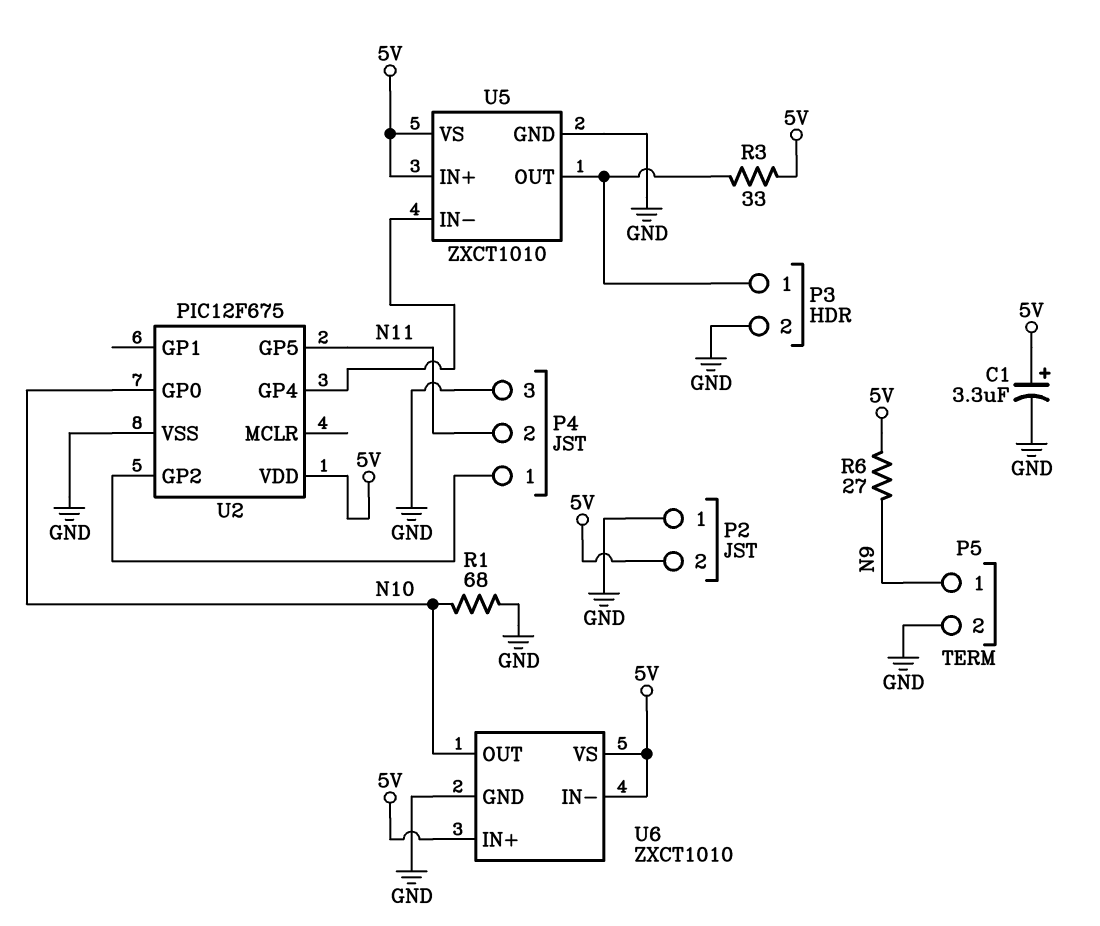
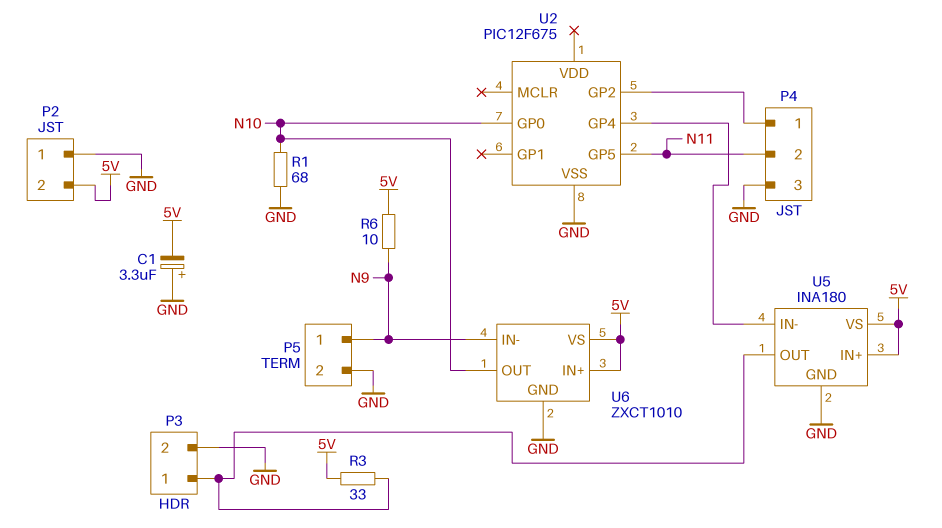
C1: 3.3uF (plus 5V, minus GND) -> 3.3uF (plus GND, minus 5V)
R6: 27 (5V, N9) -> 10 (5V, N9)
U2 pin VDD: 5V -> none
U5: ZXCT1010 -> INA180
U6 pin IN-: 5V -> N9

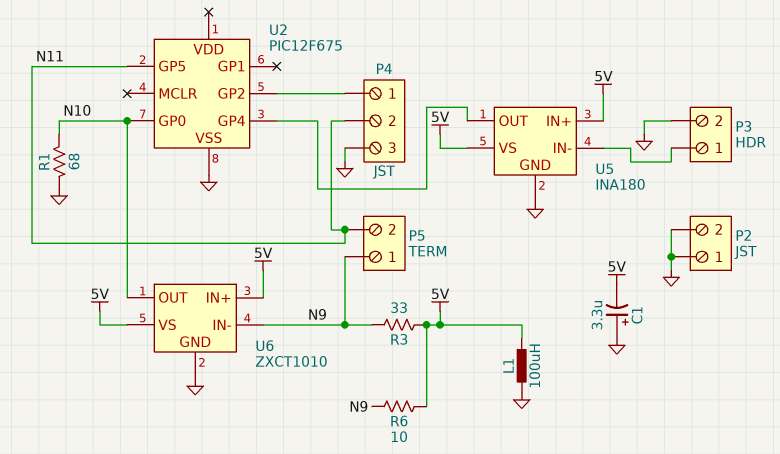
L1: none -> 100uH (5V, GND)
P2 pin 2: 5V -> GND
P5 pin 2: GND -> N11
R3: 33 (5V, P3/1) -> 33 (5V, N9)
U5 pin IN-: U2/GP4 -> P3/1
U5 pin OUT: P3/1 -> U2/GP4

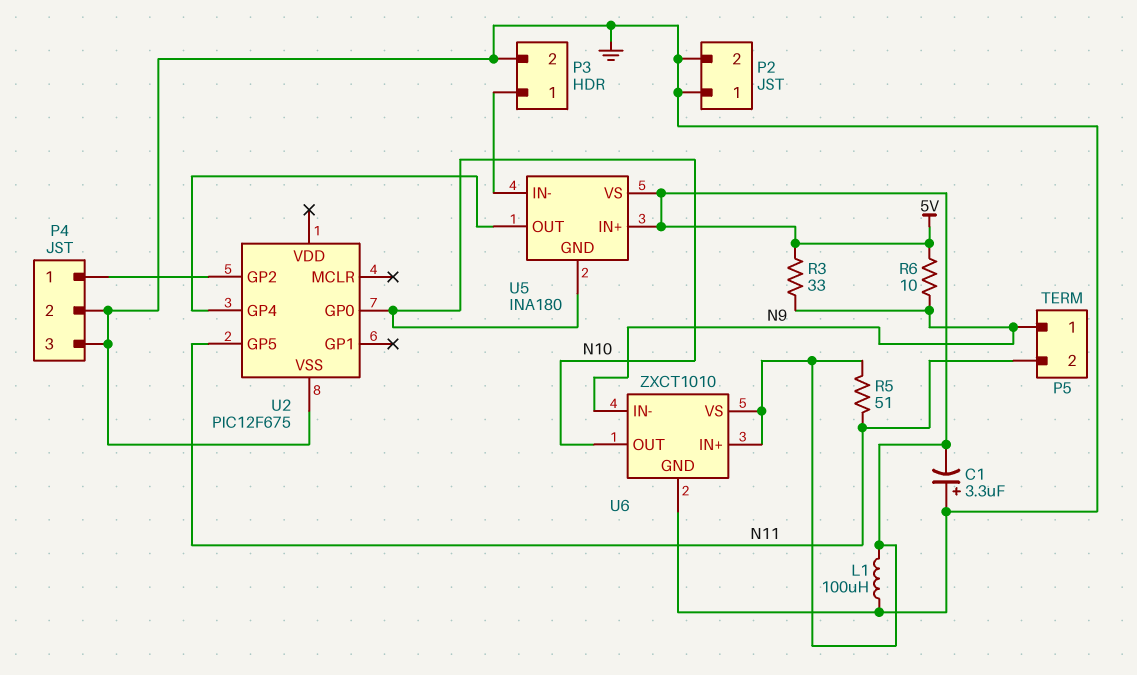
P4 pin 2: N11 -> GND
R1: 68 (GND, N10) -> none
R5: none -> 51 (5V, N11)
U5 pin GND: GND -> N10

